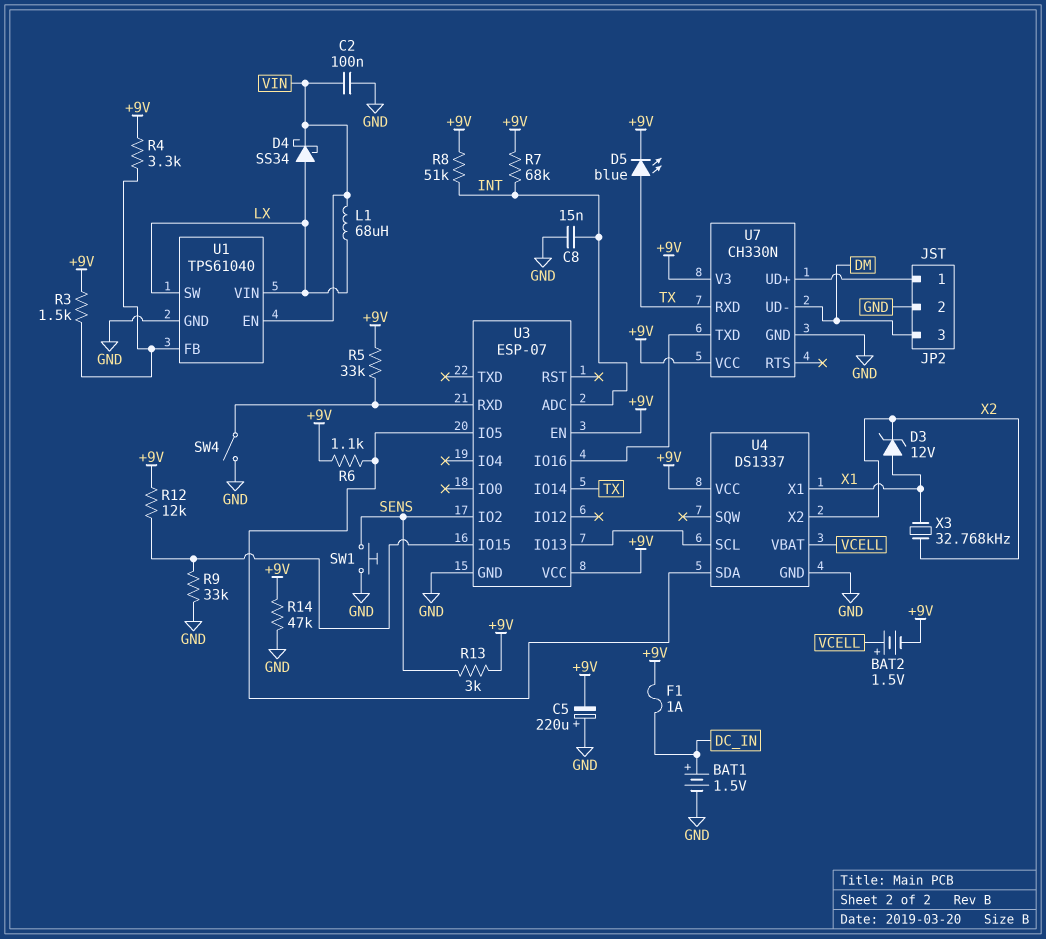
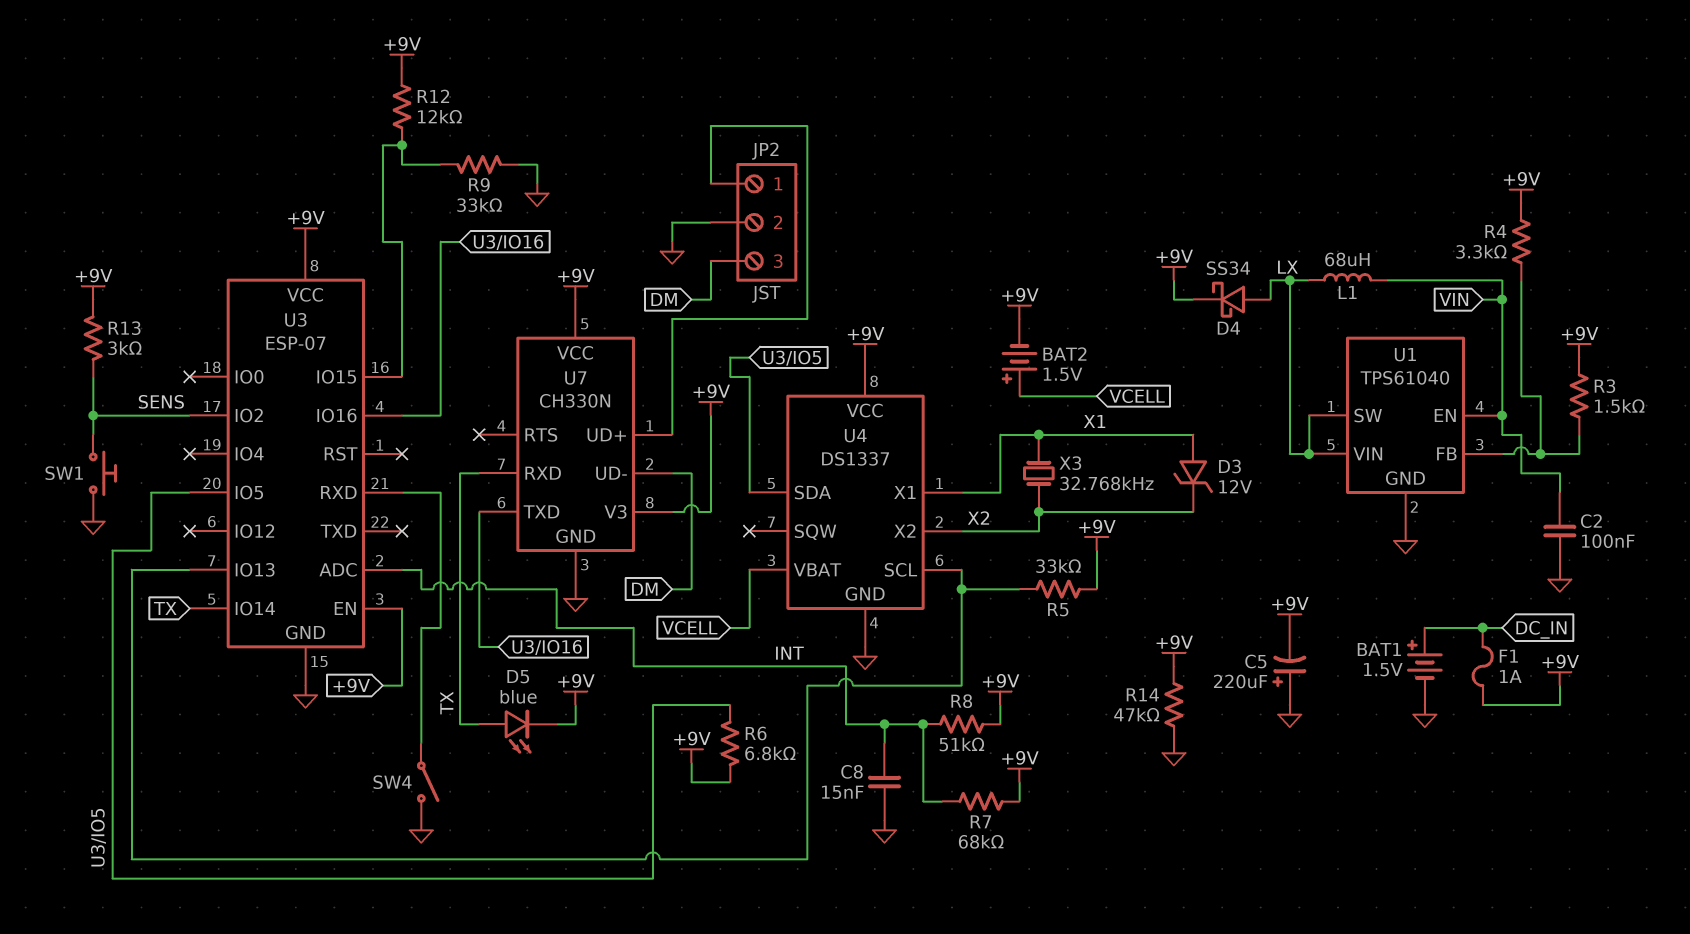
D4: schottky SS34 (A LX, K VIN) -> schottky SS34 (A LX, K +9V)
R5: 33k (+9V, U3/RXD) -> 33k (+9V, U3/IO13)
R6: 1.1k (+9V, U3/IO5) -> 6.8k (+9V, U3/IO5)

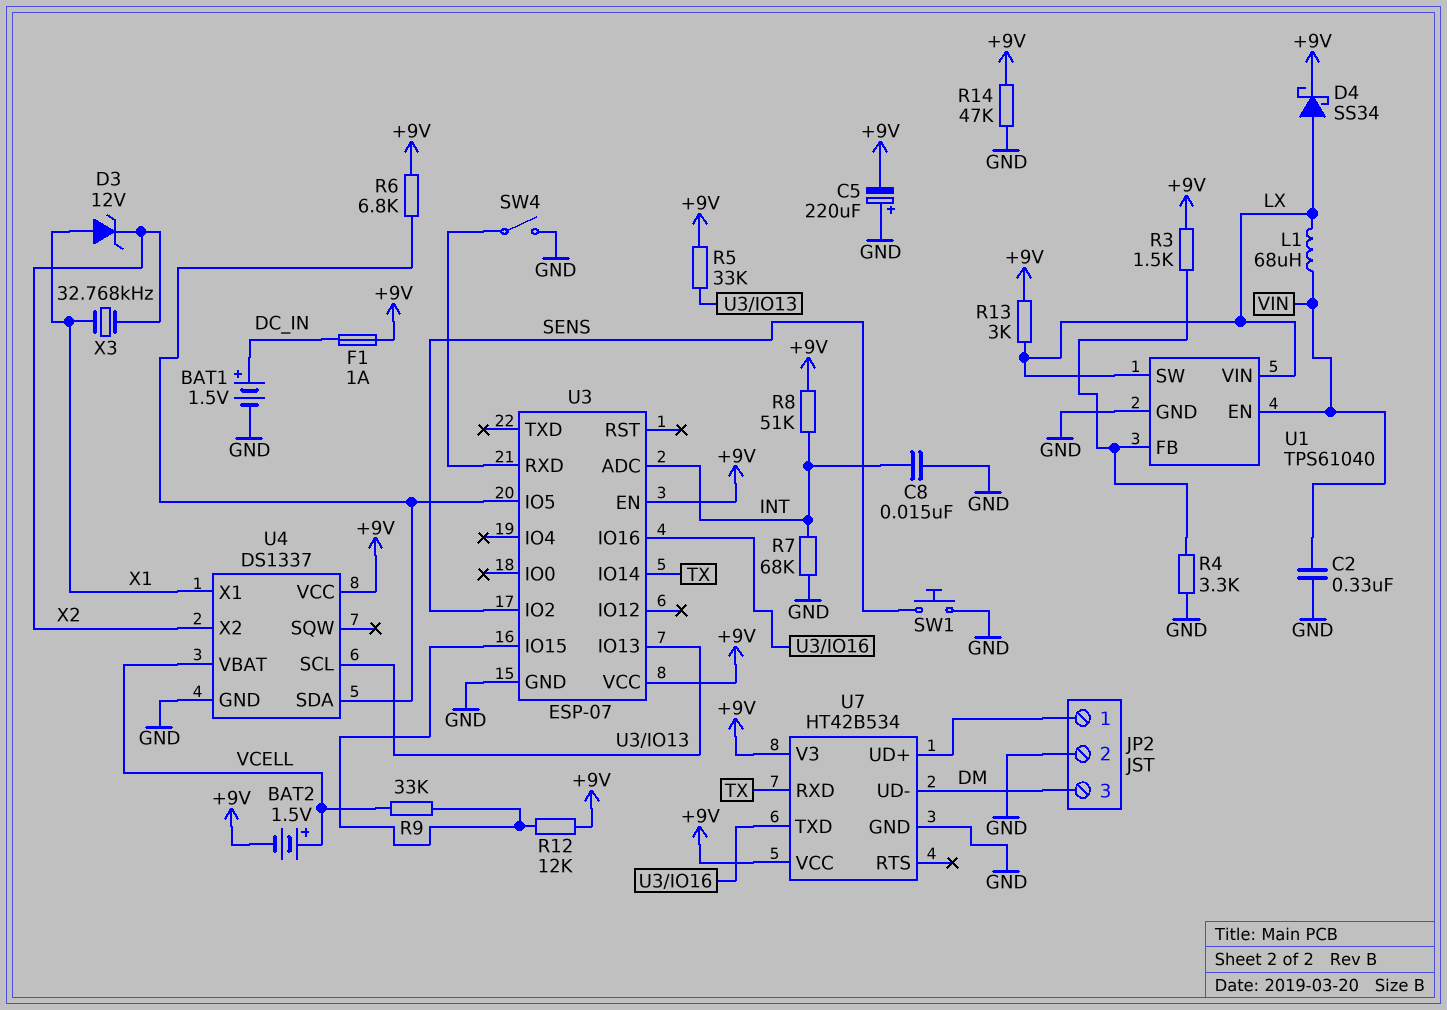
C2: 100nF (GND, VIN) -> 330nF (GND, VIN)
D5: LED blue (A TX, K +9V) -> none
R4: 3.3k (+9V, U1/FB) -> 3.3k (GND, U1/FB)
R7: 68k (+9V, INT) -> 68k (GND, INT)
R9: 33k (GND, U3/IO15) -> 33k (U3/IO15, VCELL)
R13: 3k (+9V, SENS) -> 3k (+9V, LX)
U7: CH330N -> HT42B534

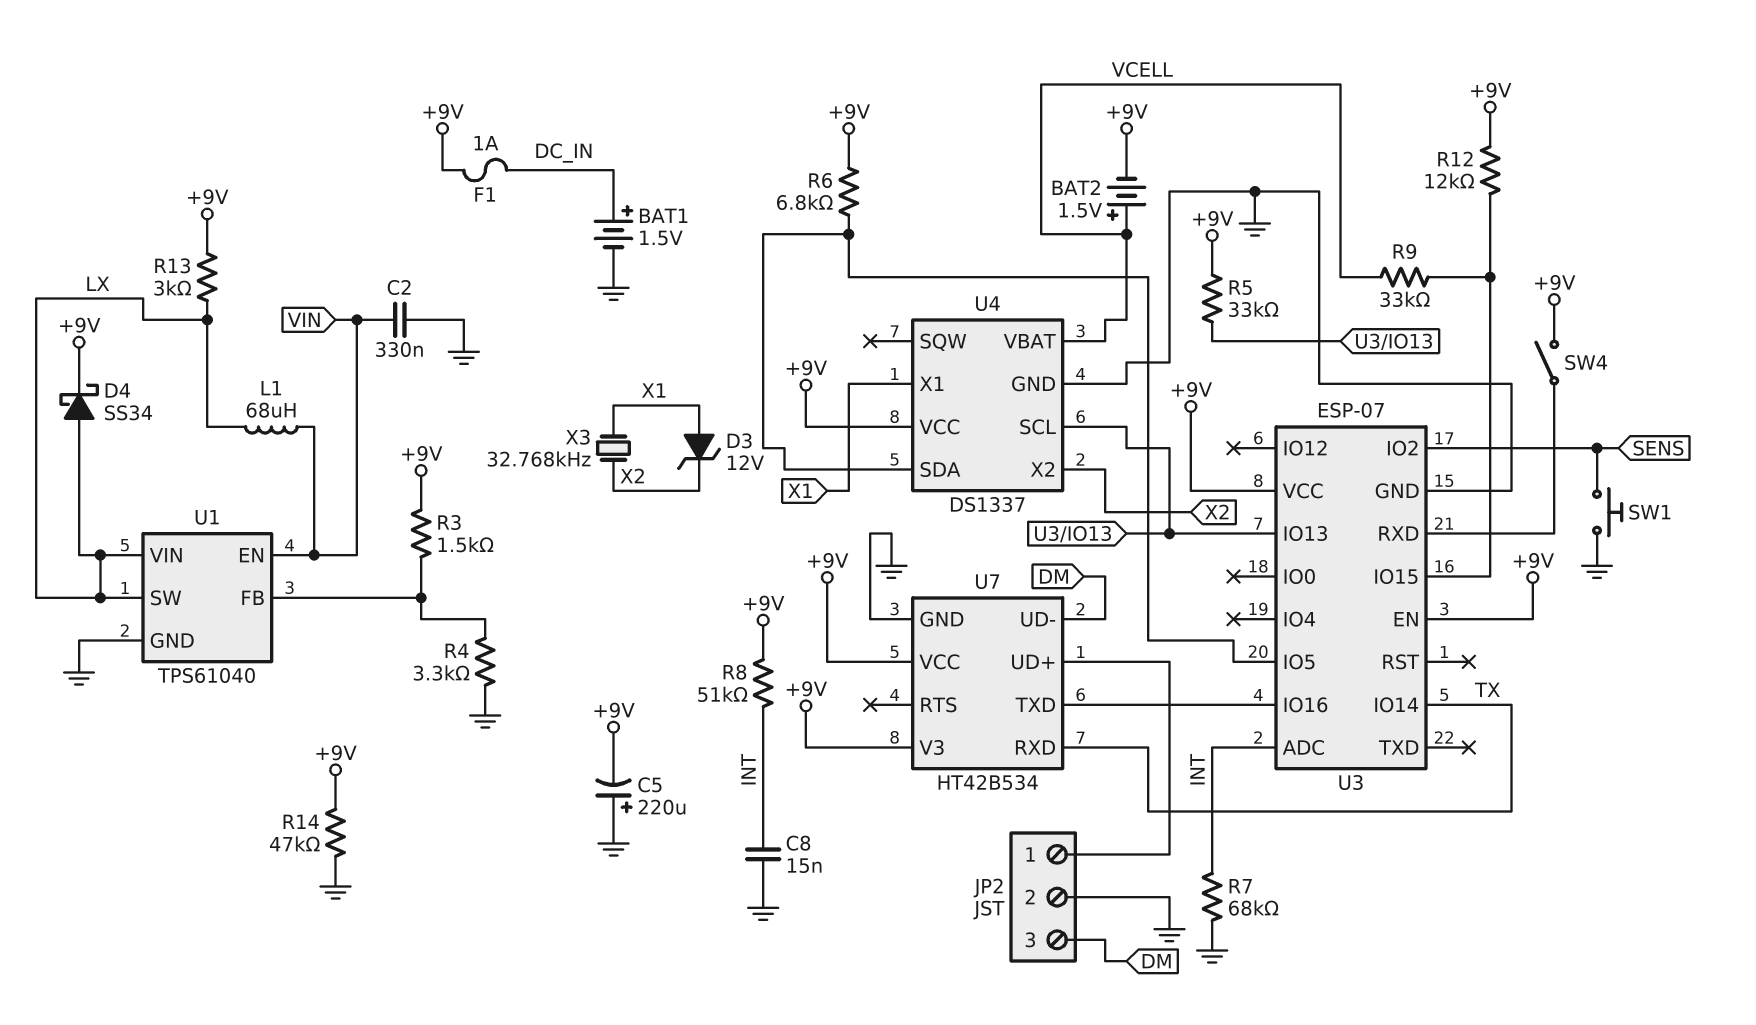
SW4: switch (GND, U3/RXD) -> switch (+9V, U3/RXD)

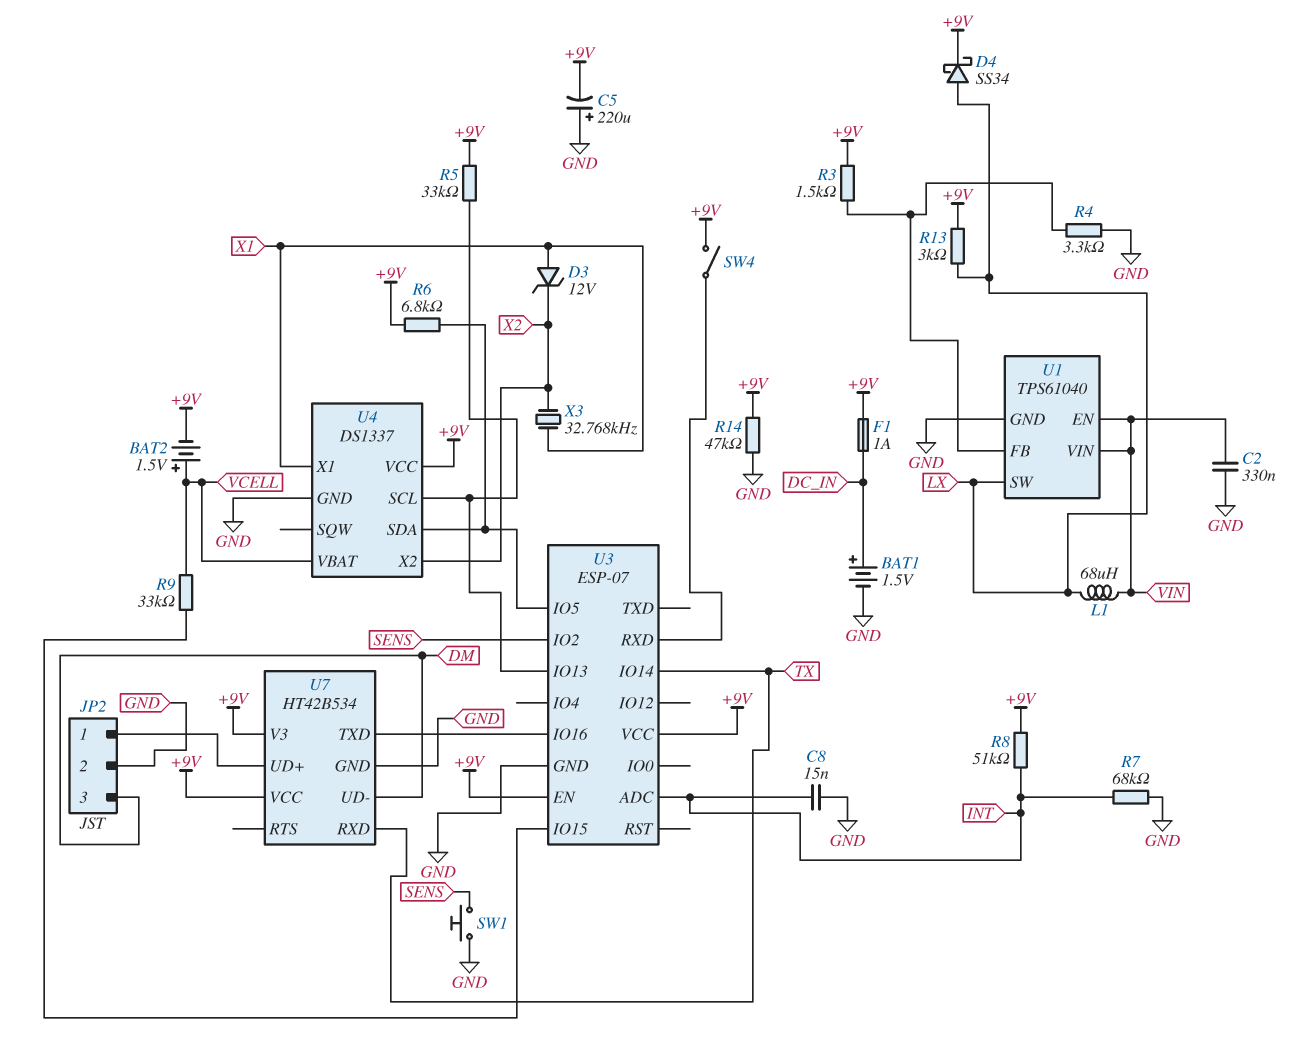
R12: 12k (+9V, U3/IO15) -> none
U1 pin VIN: LX -> VIN

